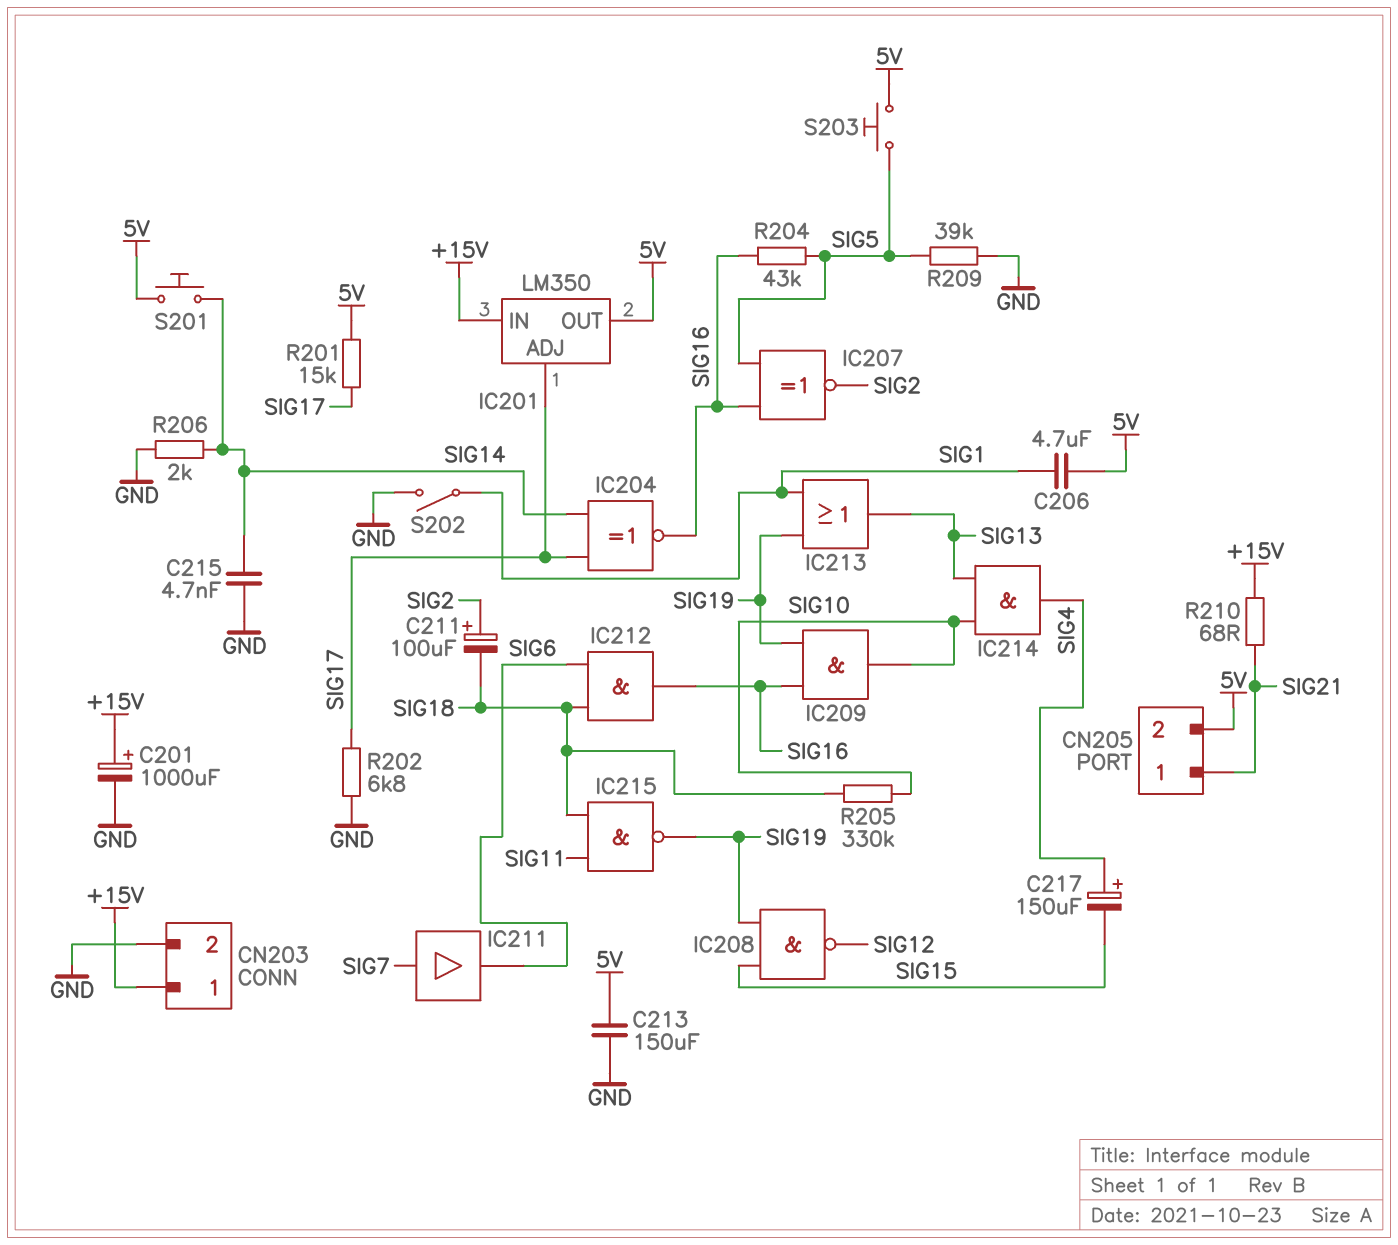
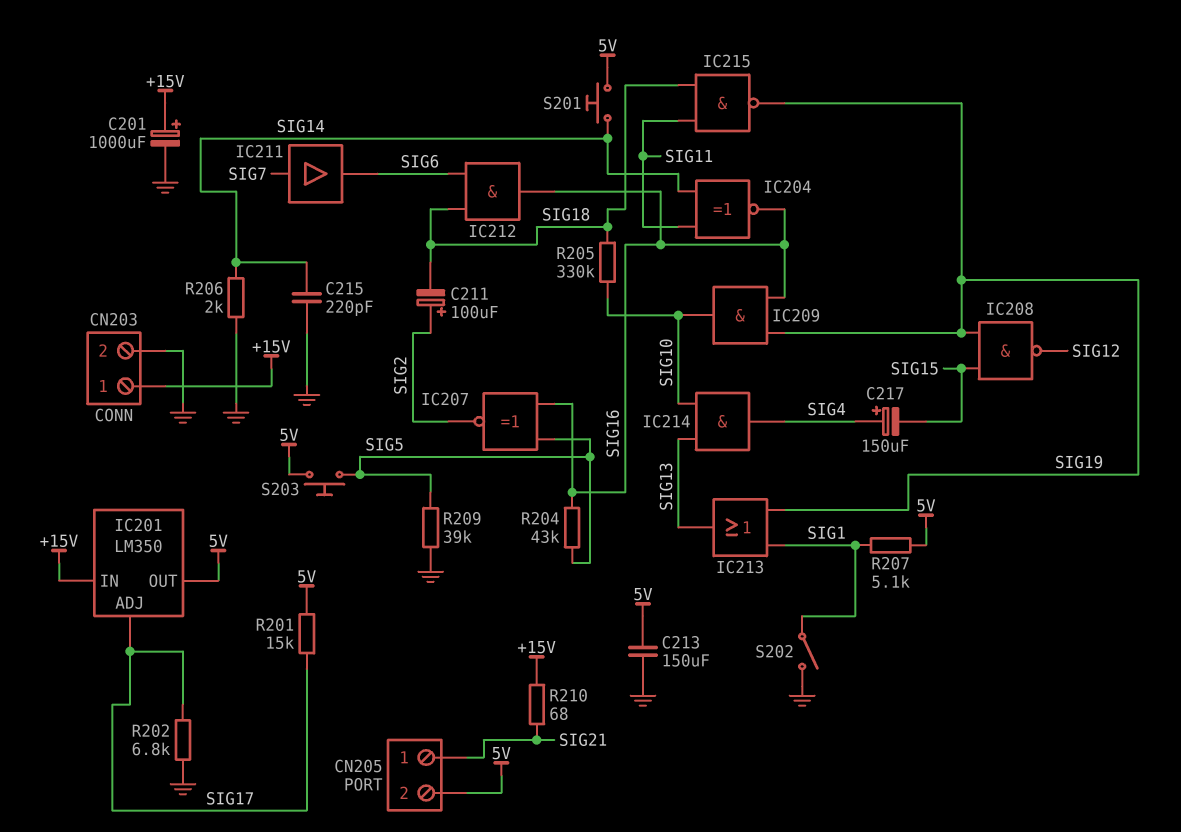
C206: 4.7uF (5V, SIG1) -> none
C215: 4.7nF (GND, SIG14) -> 220pF (GND, SIG14)
IC204: XNOR (in SIG14, in SIG17, out SIG16) -> XNOR (in SIG11, in SIG14, out SIG16)
R207: none -> 5.1k (5V, SIG1)

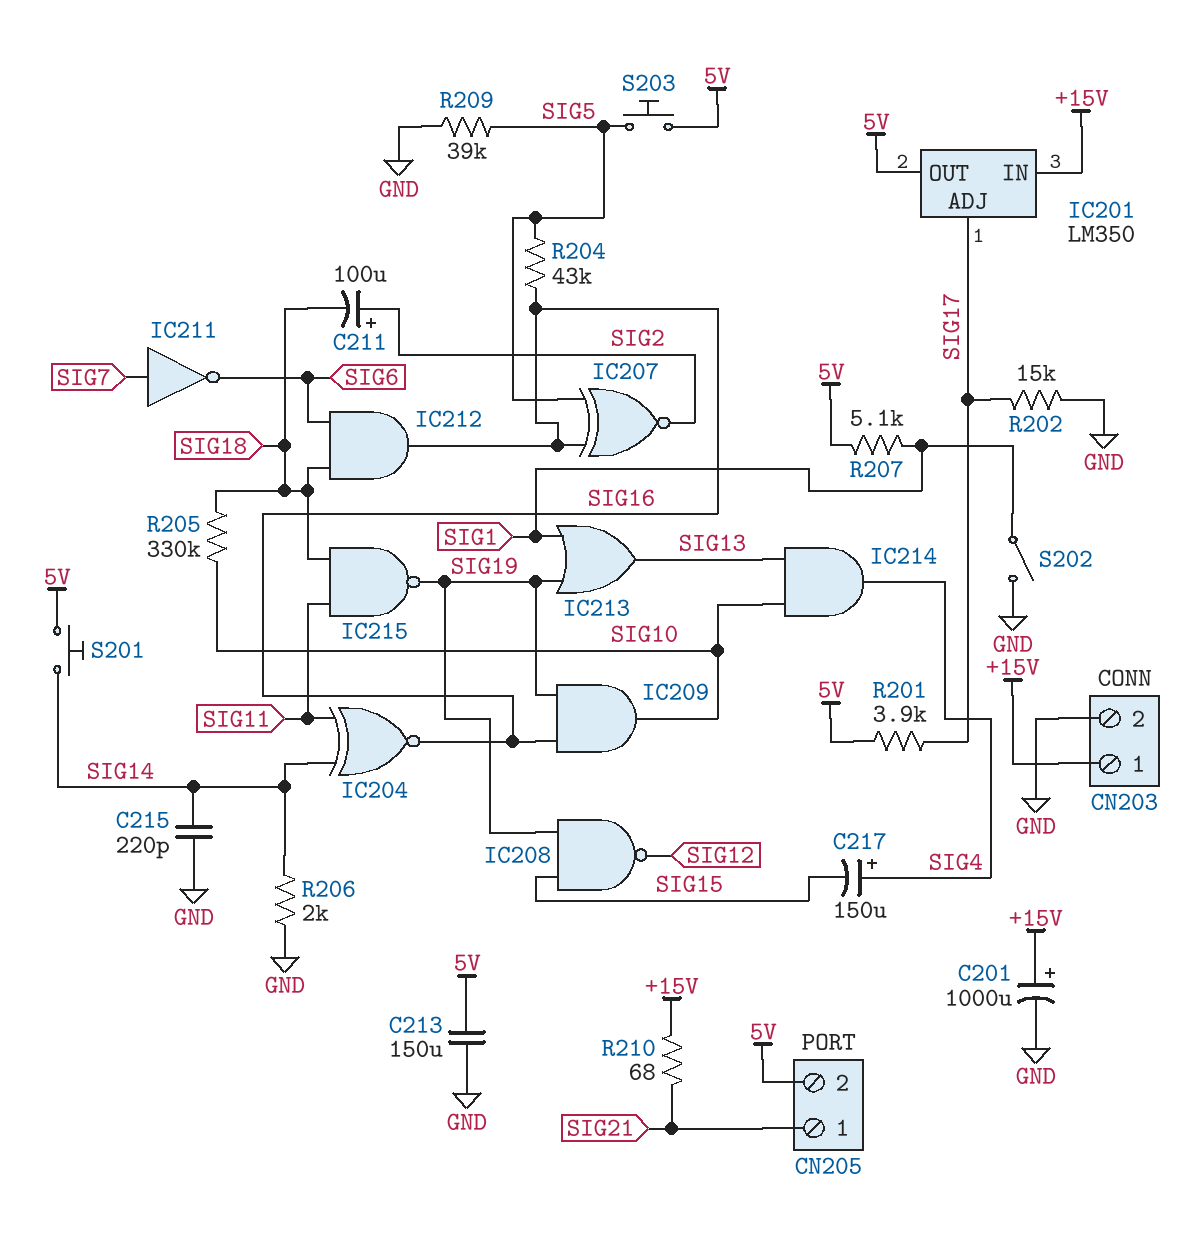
IC211: buffer (in SIG7, out SIG6) -> NOT (in SIG7, out SIG6)
R201: 15k (5V, SIG17) -> 3.9k (5V, SIG17)
R202: 6.8k (GND, SIG17) -> 15k (GND, SIG17)

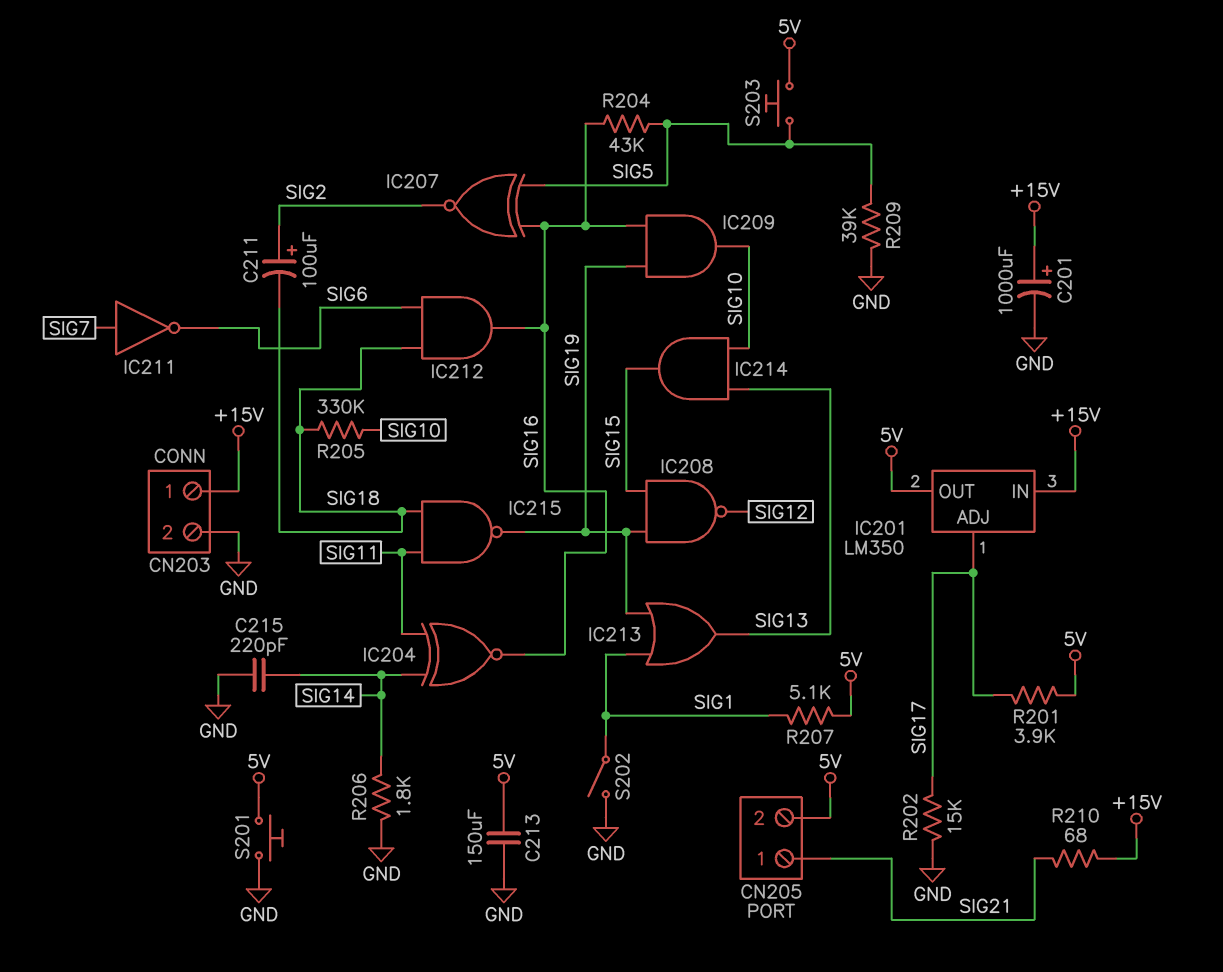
C217: 150uF (plus SIG4, minus SIG15) -> none
IC214: AND (in SIG10, in SIG13, out SIG4) -> AND (in SIG10, in SIG13, out SIG15)
R206: 2k (GND, SIG14) -> 1.8k (GND, SIG14)
S201: button (5V, SIG14) -> button (5V, GND)

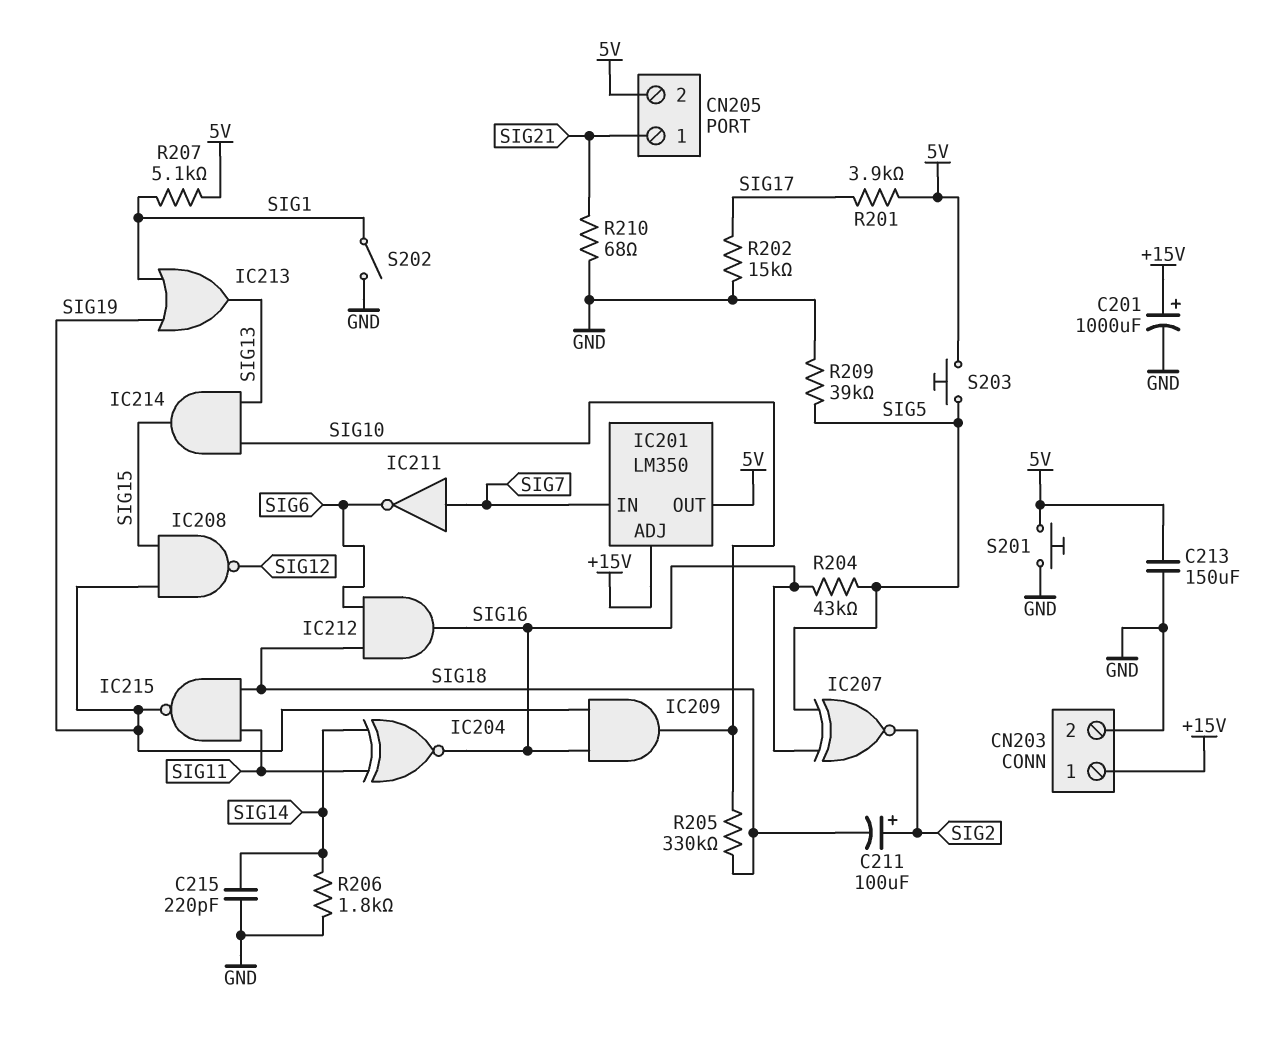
IC201 pin ADJ: SIG17 -> +15V
IC201 pin IN: +15V -> SIG7
R210: 68 (+15V, SIG21) -> 68 (GND, SIG21)

